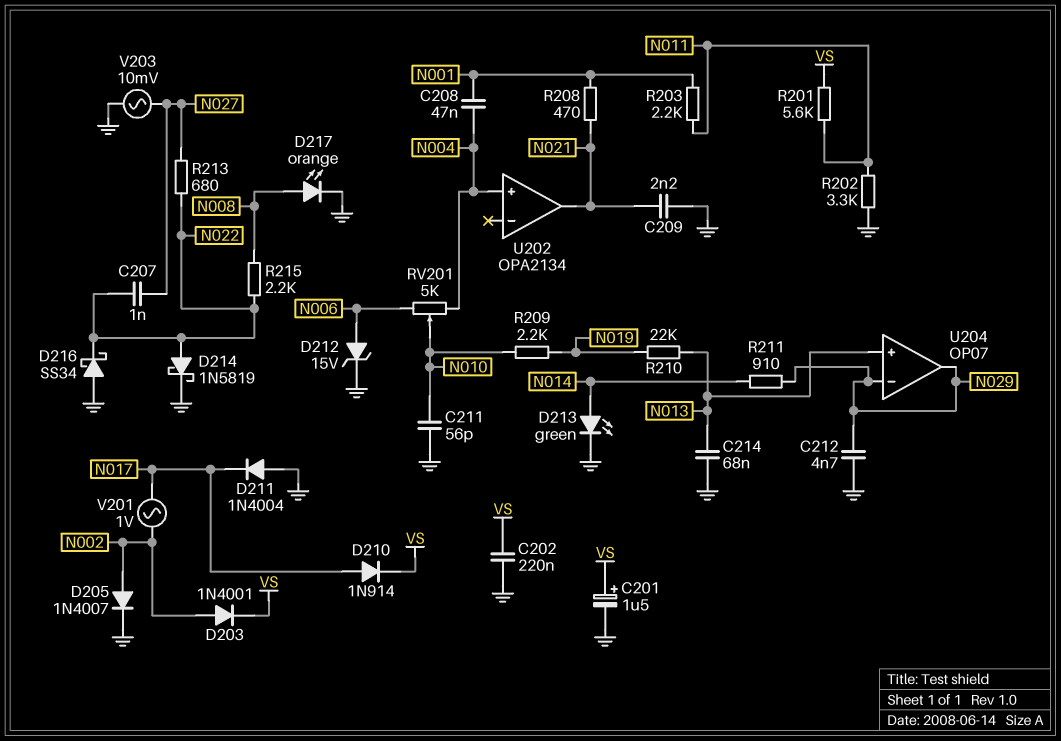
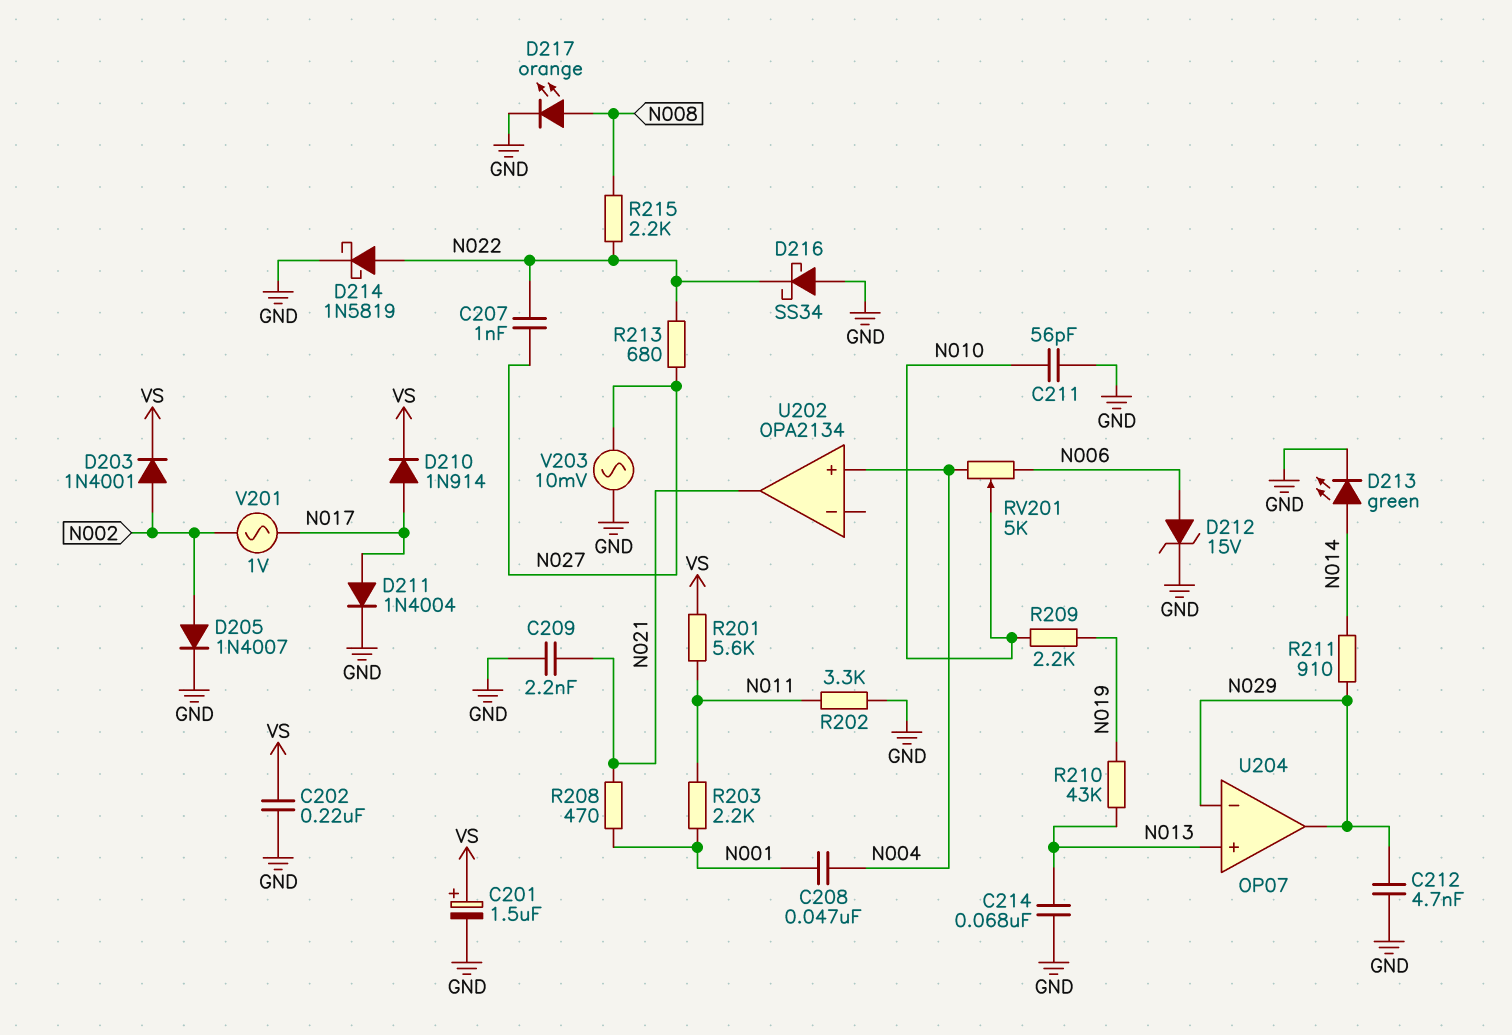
D211: diode 1N4004 (A GND, K N017) -> diode 1N4004 (A N017, K GND)
R210: 22k (N013, N019) -> 43k (N013, N019)

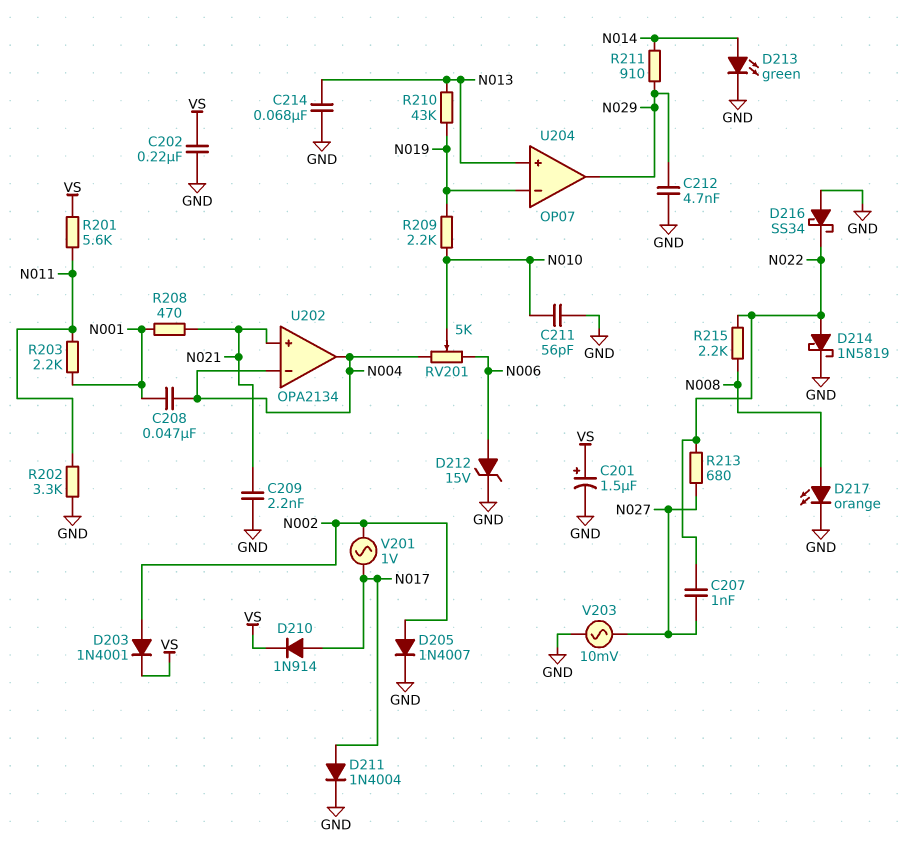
U202 pin in+: N004 -> N021
U202 pin in-: none -> N004
U202 pin out: N021 -> N004
U204 pin in-: N029 -> N019

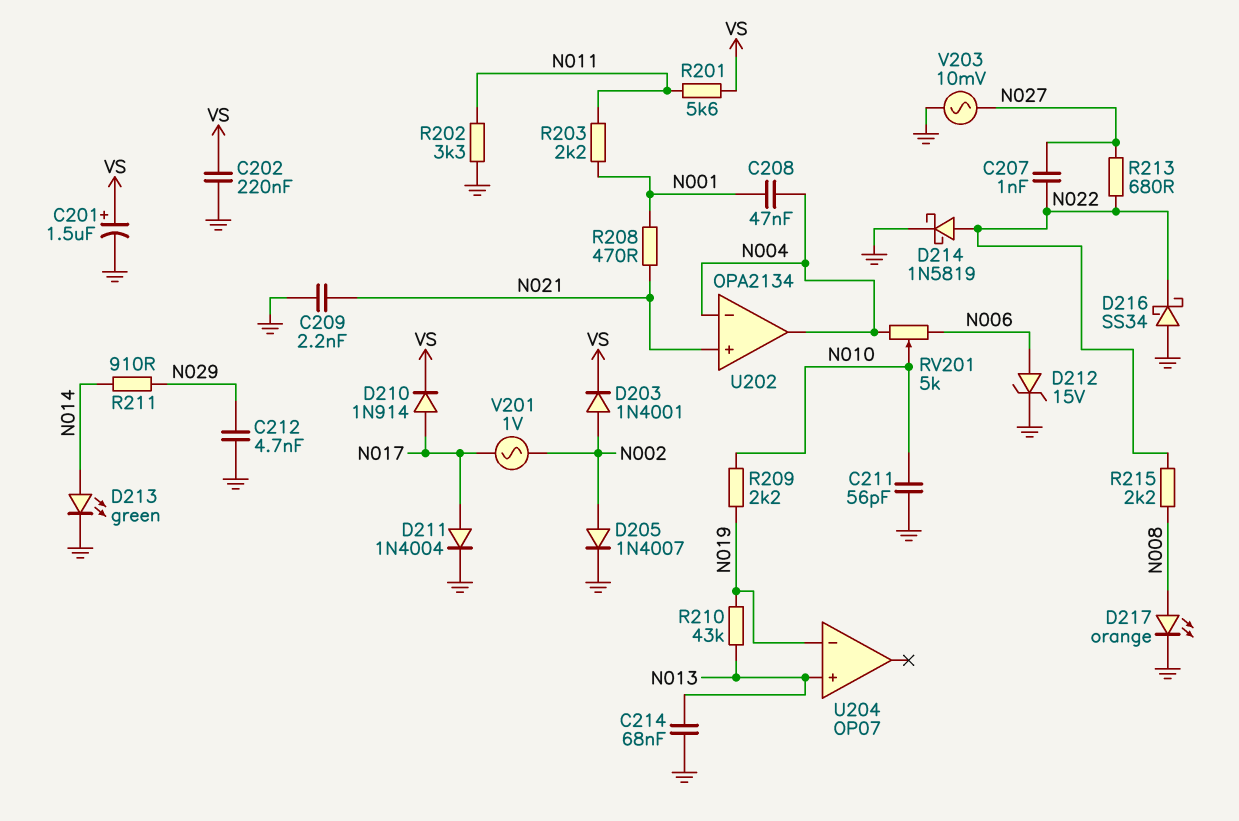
U204 pin out: N029 -> none

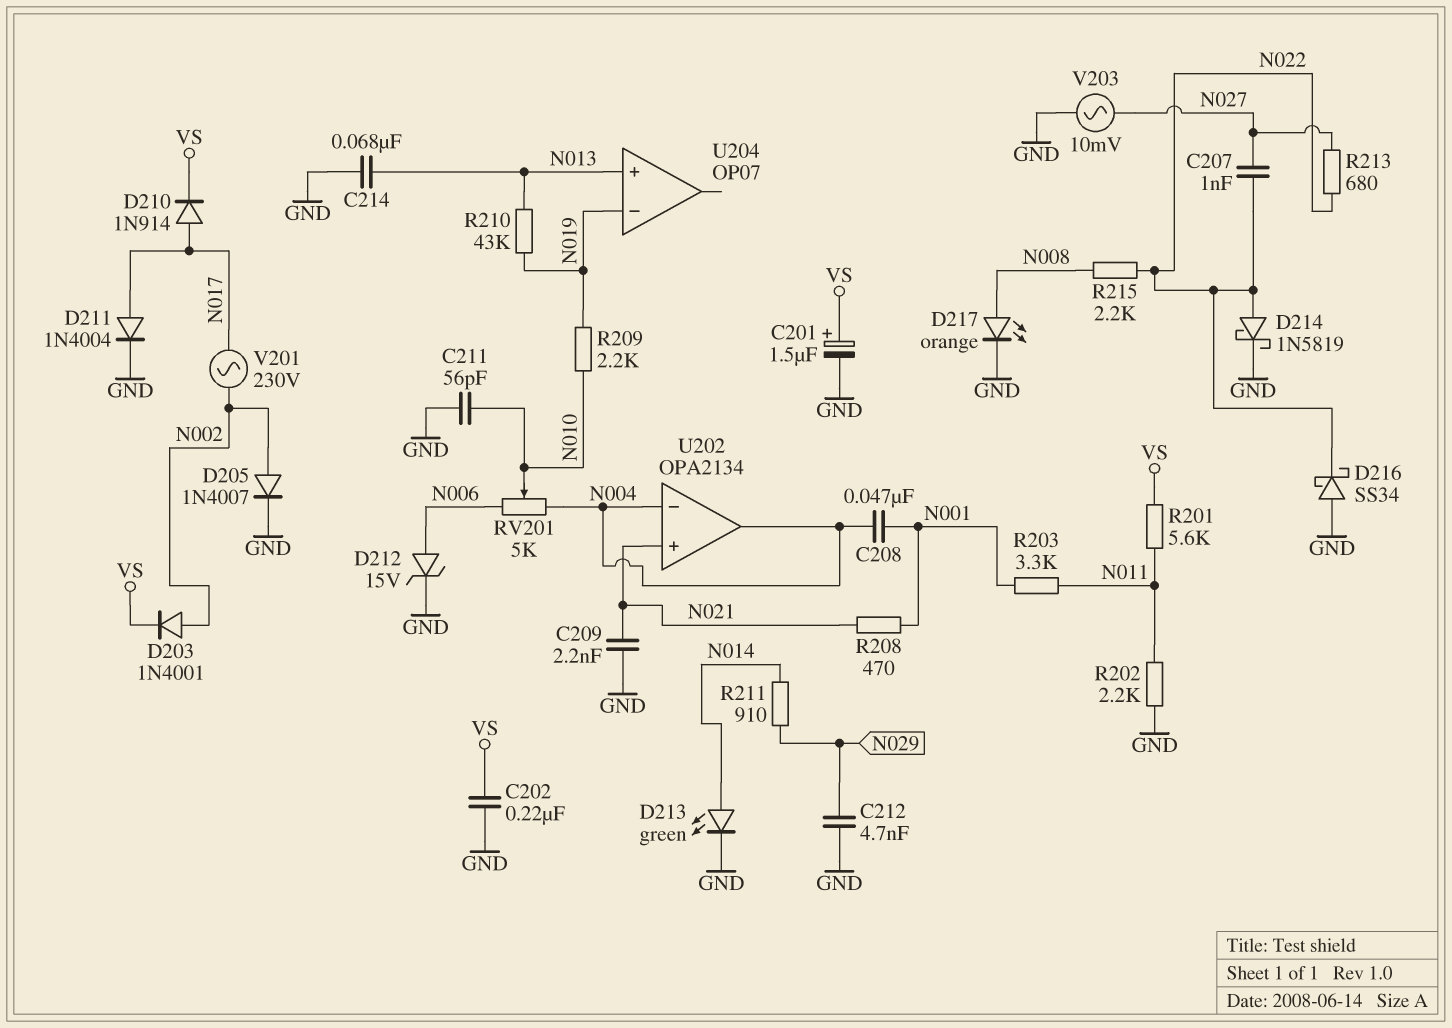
R202: 3.3k (GND, N011) -> 2.2k (GND, N011)
R203: 2.2k (N001, N011) -> 3.3k (N001, N011)
V201: AC 1V (N002, N017) -> AC 230V (N002, N017)

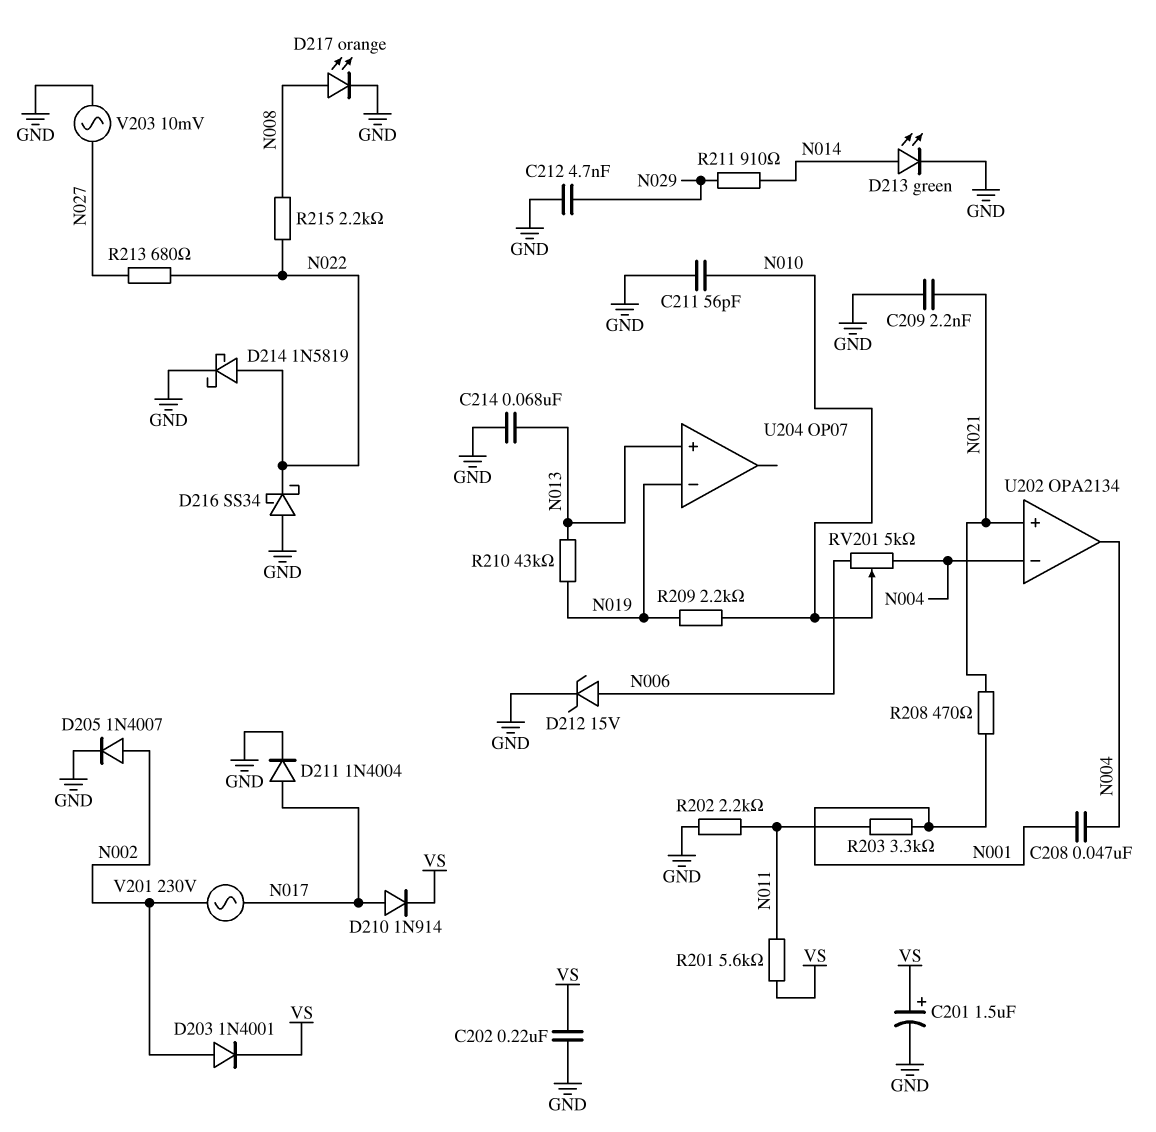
C207: 1nF (N022, N027) -> none

